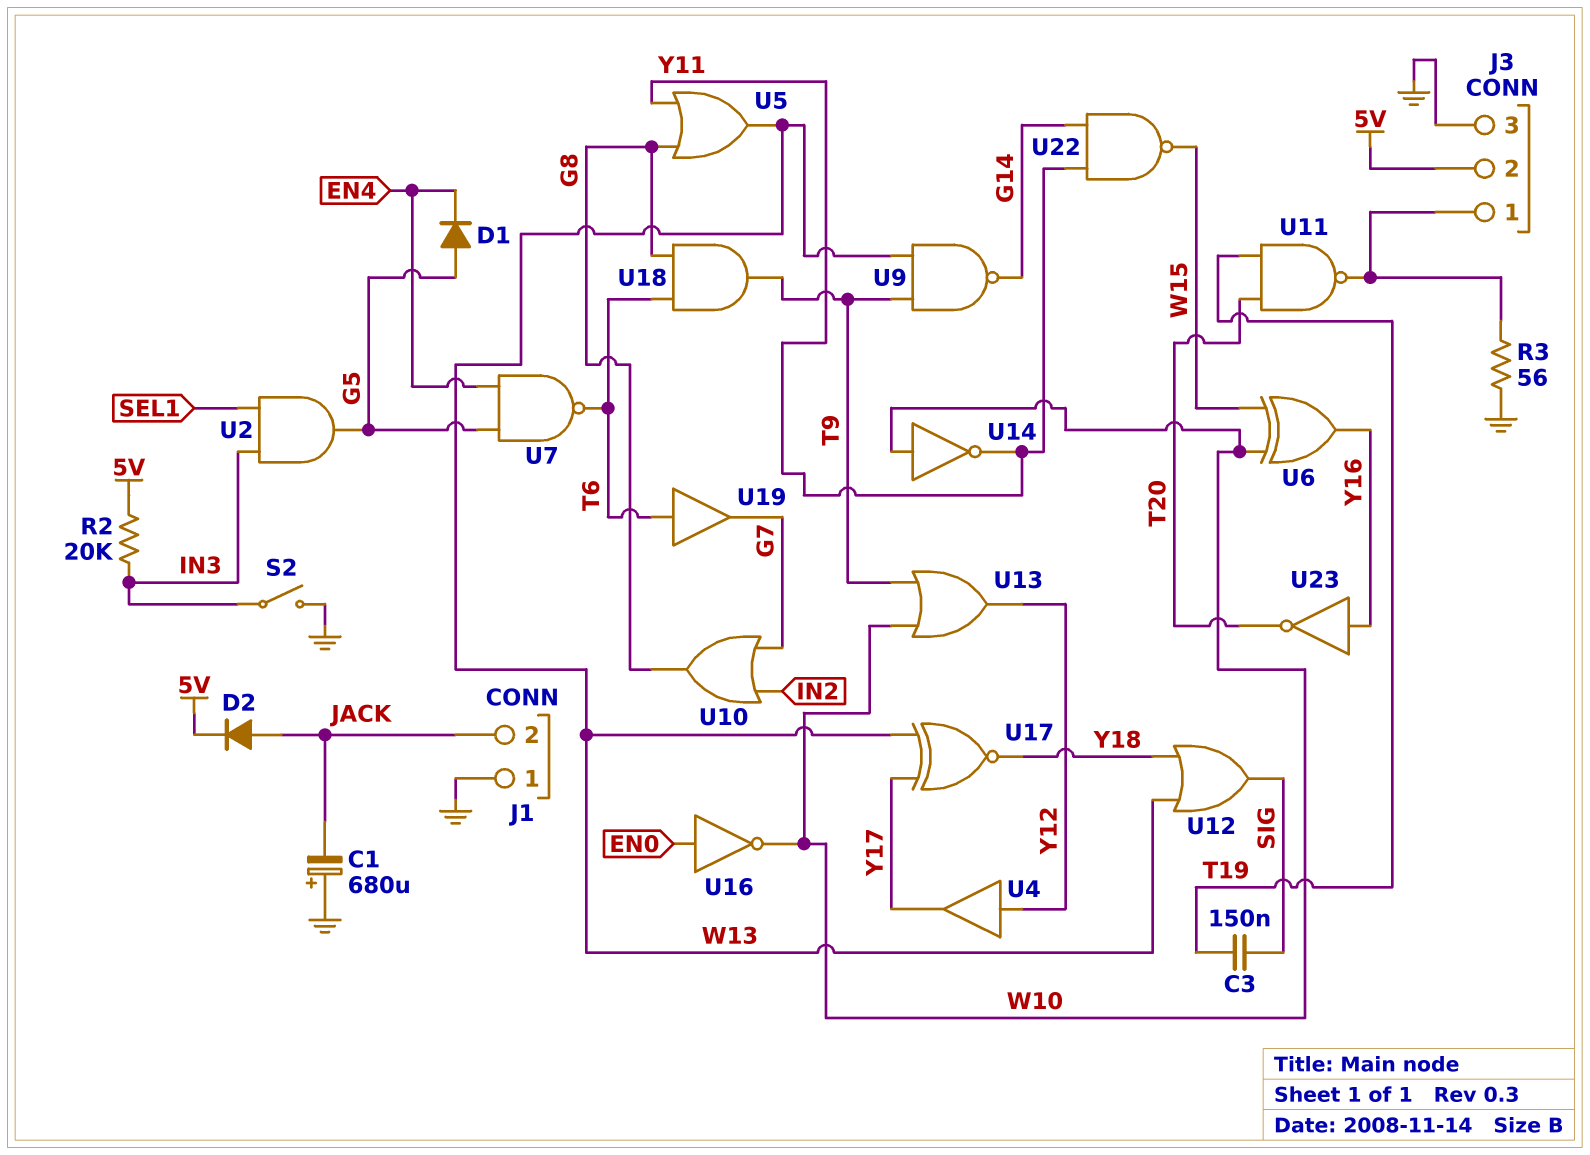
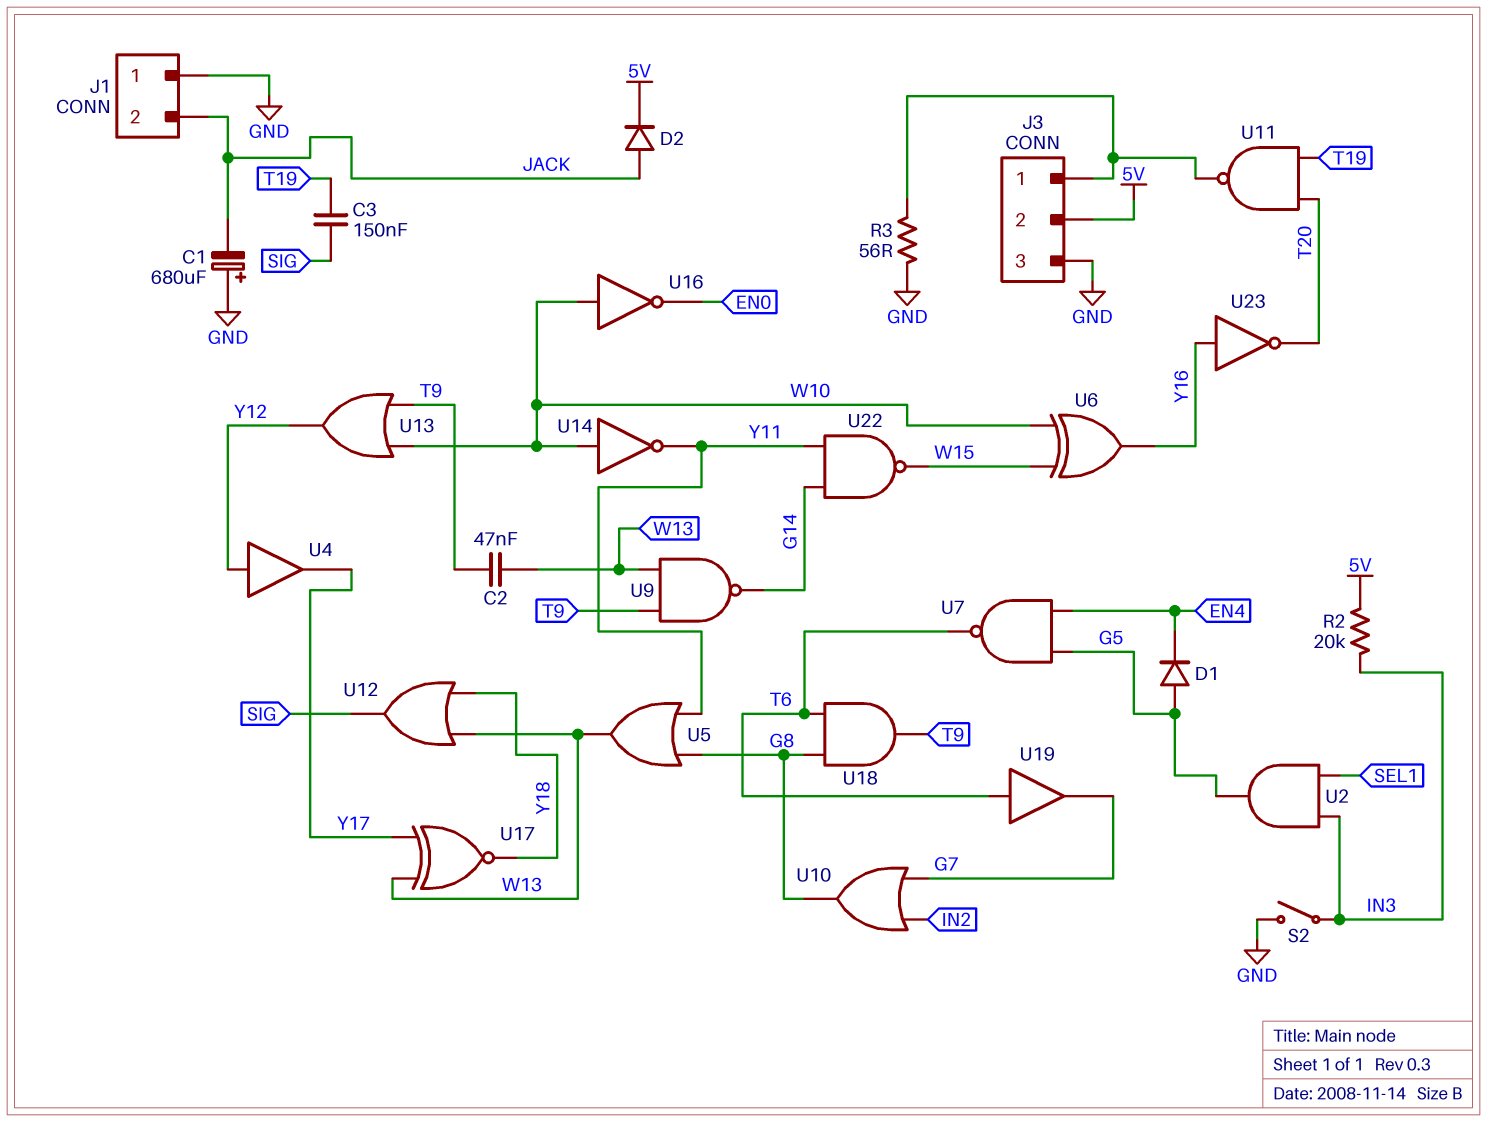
C2: none -> 47nF (T9, W13)
U16: NOT (in EN0, out W10) -> NOT (in W10, out EN0)

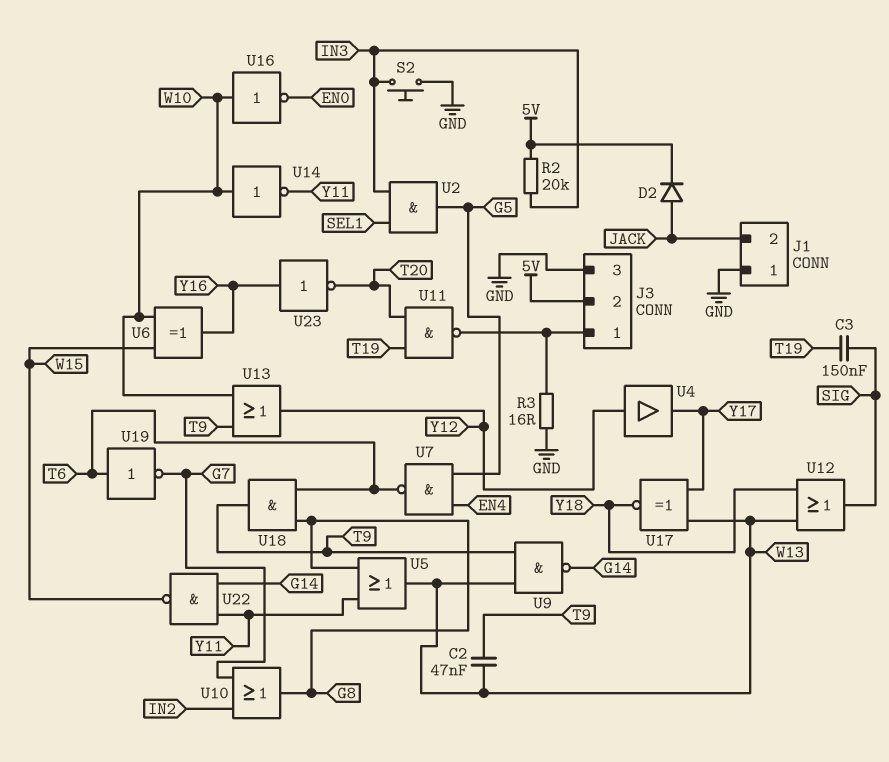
C1: 680uF (plus GND, minus JACK) -> none
D1: diode (A G5, K EN4) -> none
R3: 56 (GND, J3/1) -> 16 (GND, J3/1)
S2: switch (GND, IN3) -> button (GND, IN3)
U19: buffer (in T6, out G7) -> NOT (in T6, out G7)

